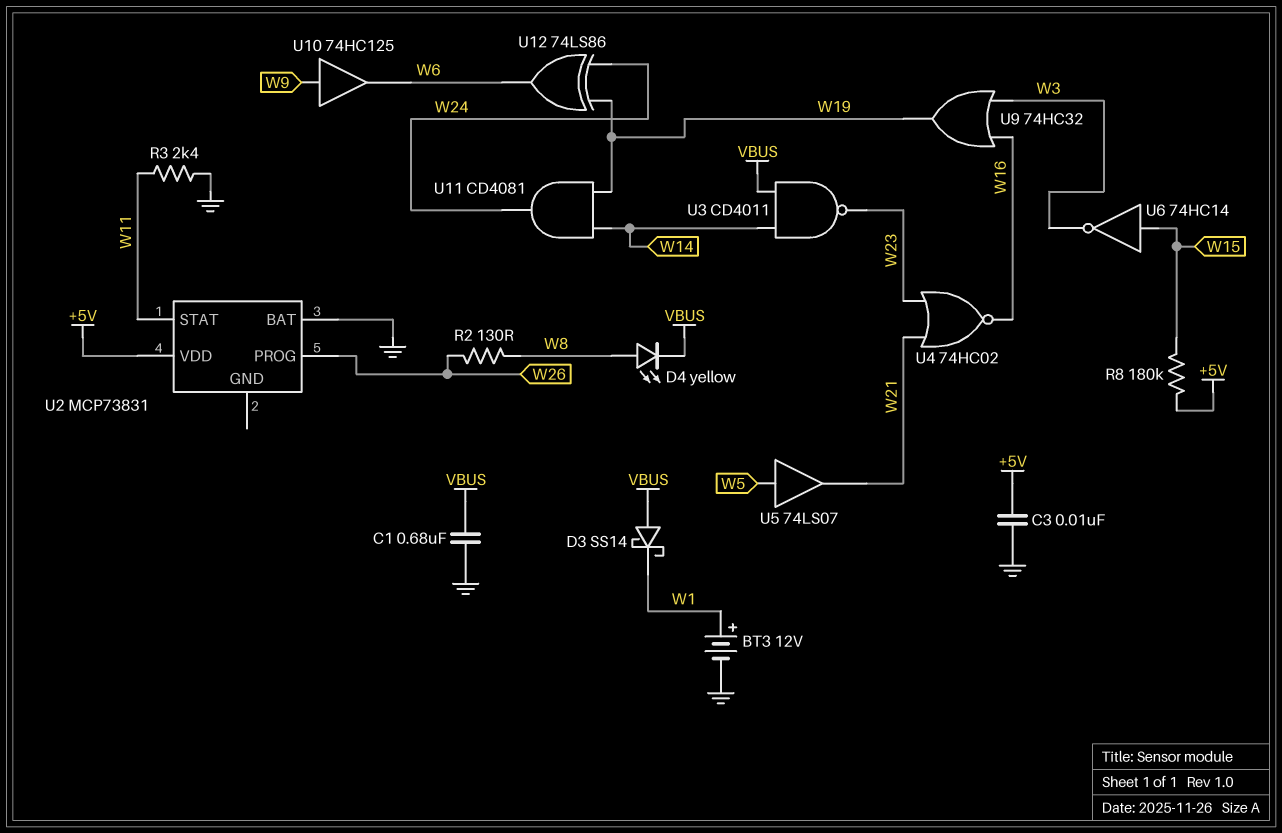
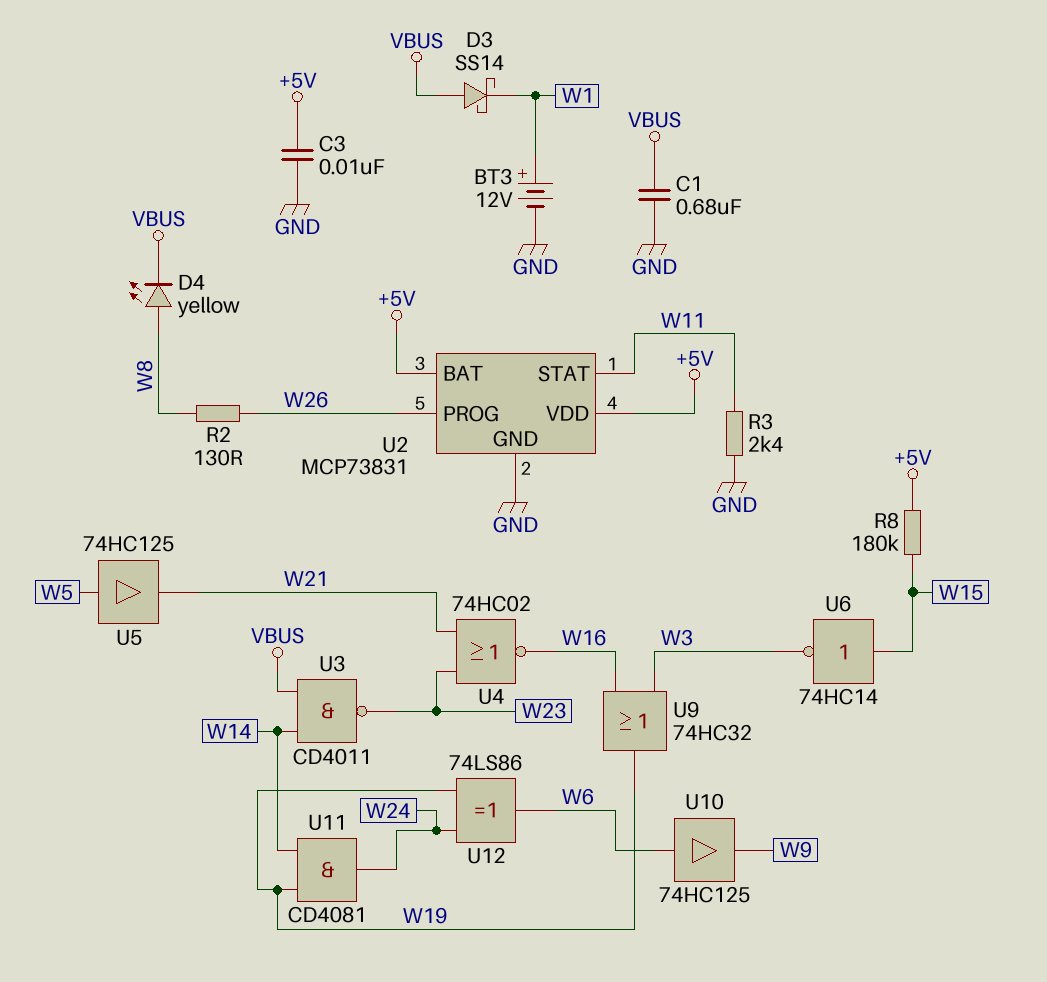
U2 pin BAT: GND -> +5V
U2 pin GND: none -> GND
U5: buffer 74LS07 (in W5, out W21) -> buffer 74HC125 (in W5, out W21)
U10: buffer 74HC125 (in W9, out W6) -> buffer 74HC125 (in W6, out W9)

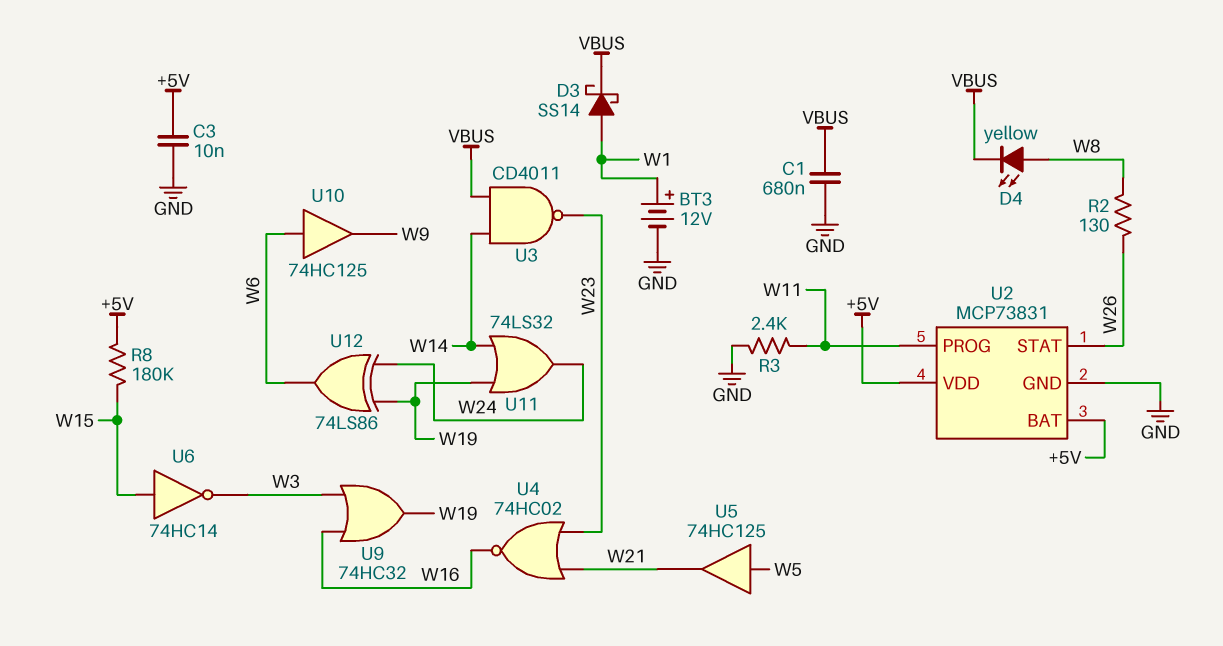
D3: schottky SS14 (A VBUS, K W1) -> schottky SS14 (A W1, K VBUS)
U2 pin PROG: W26 -> W11
U2 pin STAT: W11 -> W26
U11: AND CD4081 (in W14, in W19, out W24) -> OR 74LS32 (in W14, in W19, out W24)

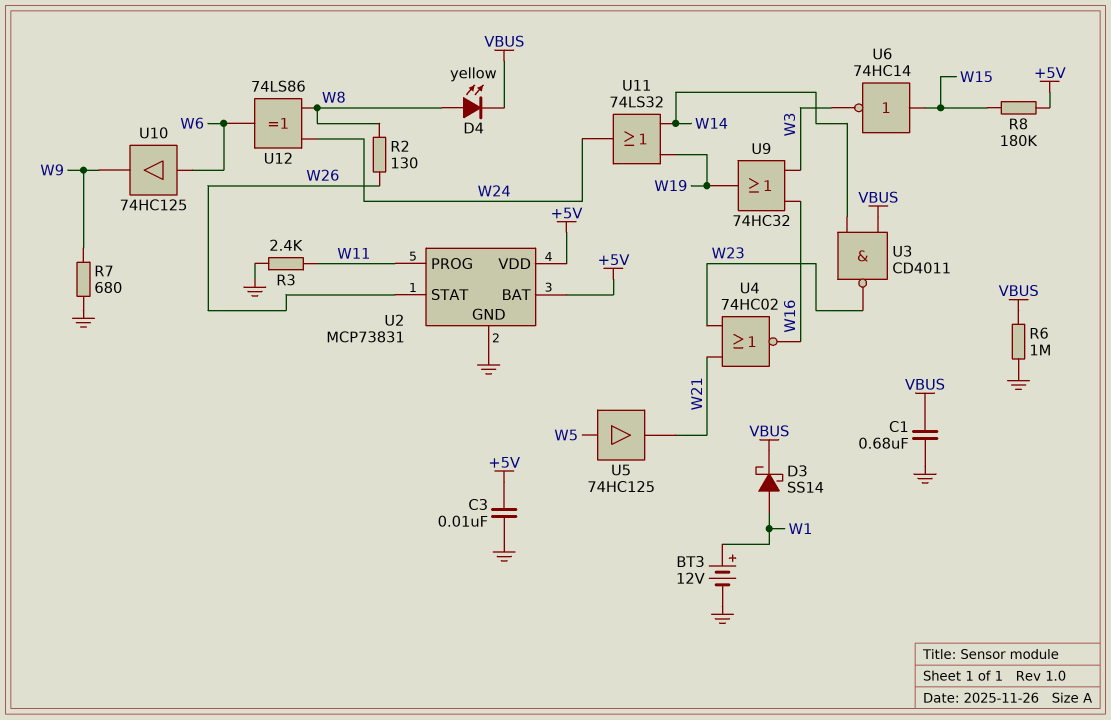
R6: none -> 1M (GND, VBUS)
R7: none -> 680 (GND, W9)
U12: XOR 74LS86 (in W19, in W24, out W6) -> XOR 74LS86 (in W8, in W24, out W6)

